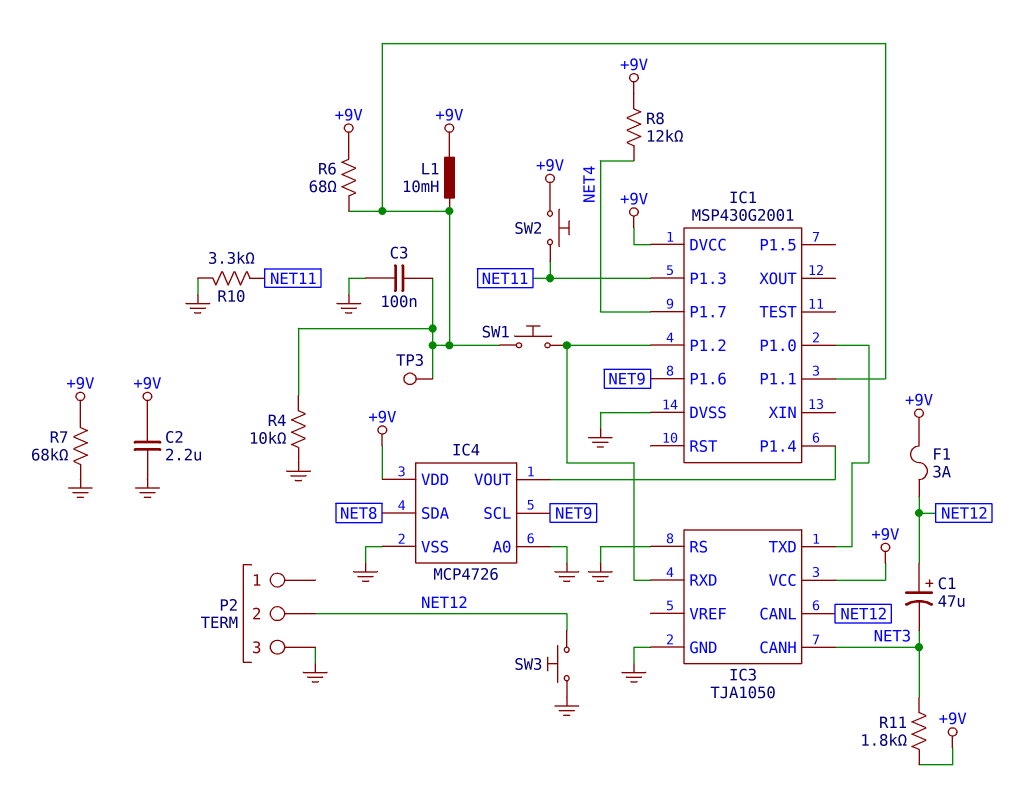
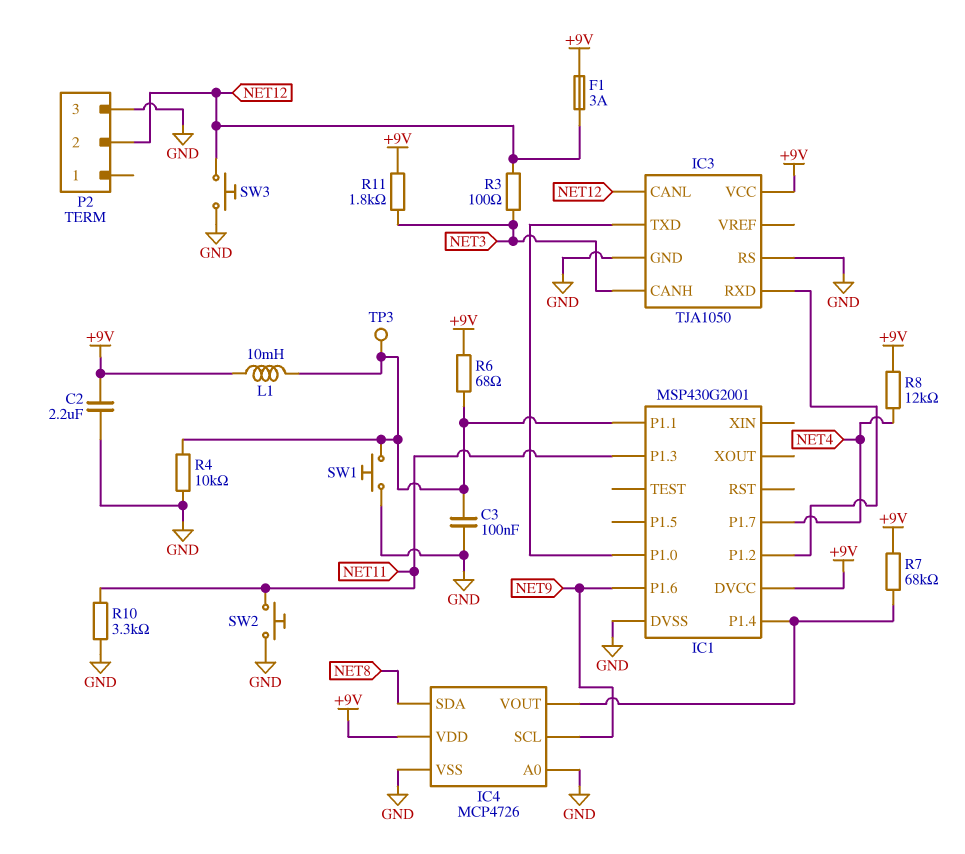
C1: 47uF (plus NET12, minus NET3) -> none
R3: none -> 100 (NET3, NET12)
R7: 68k (+9V, GND) -> 68k (+9V, IC1/P1.4)
SW1: button (IC1/P1.1, IC1/P1.2) -> button (GND, IC1/P1.1)
SW2: button (+9V, NET11) -> button (GND, NET11)

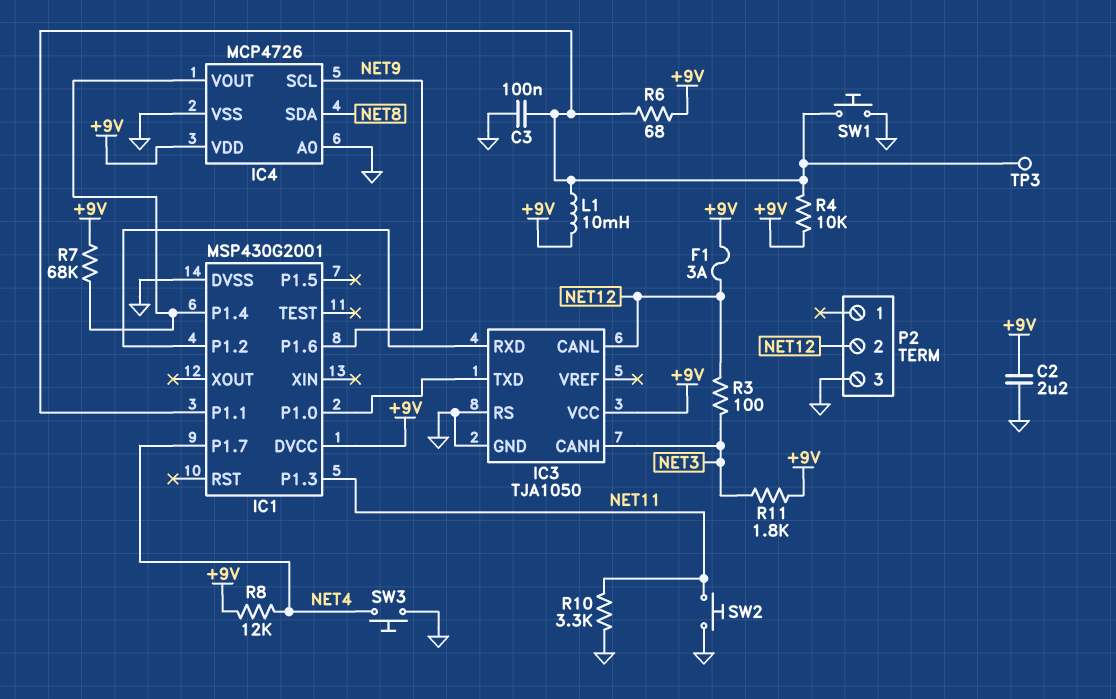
R4: 10k (GND, IC1/P1.1) -> 10k (+9V, IC1/P1.1)
SW3: button (GND, NET12) -> button (GND, NET4)

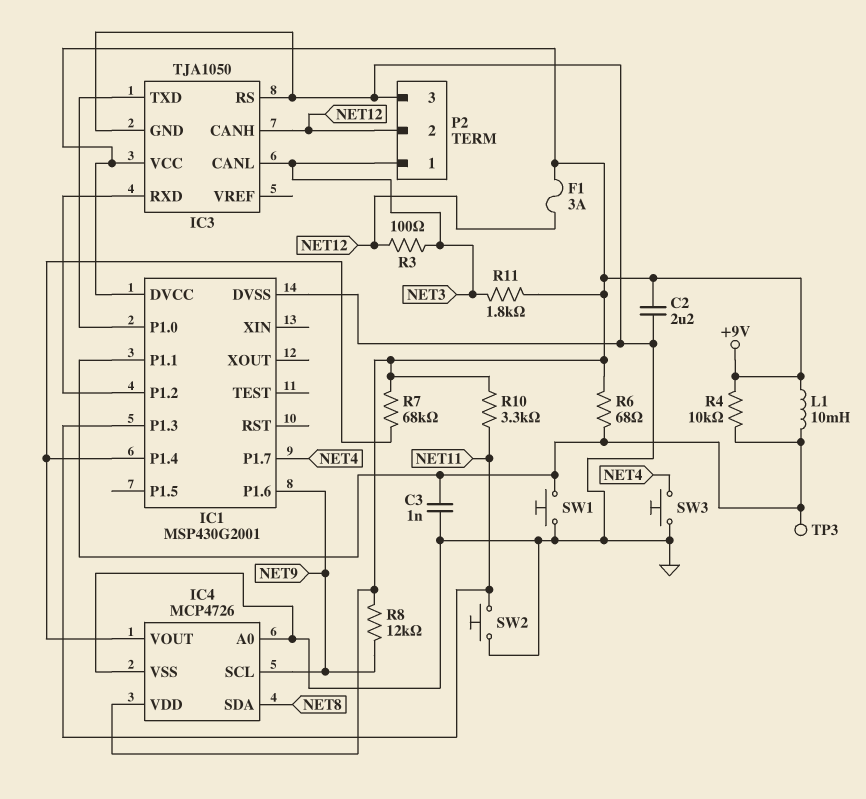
C3: 100nF (GND, IC1/P1.1) -> 1nF (GND, IC1/P1.1)
IC3 pin CANH: NET3 -> NET12
IC3 pin CANL: NET12 -> NET3
P2 pin 1: none -> NET3
R8: 12k (+9V, NET4) -> 12k (+9V, NET9)
R10: 3.3k (GND, NET11) -> 3.3k (+9V, NET11)

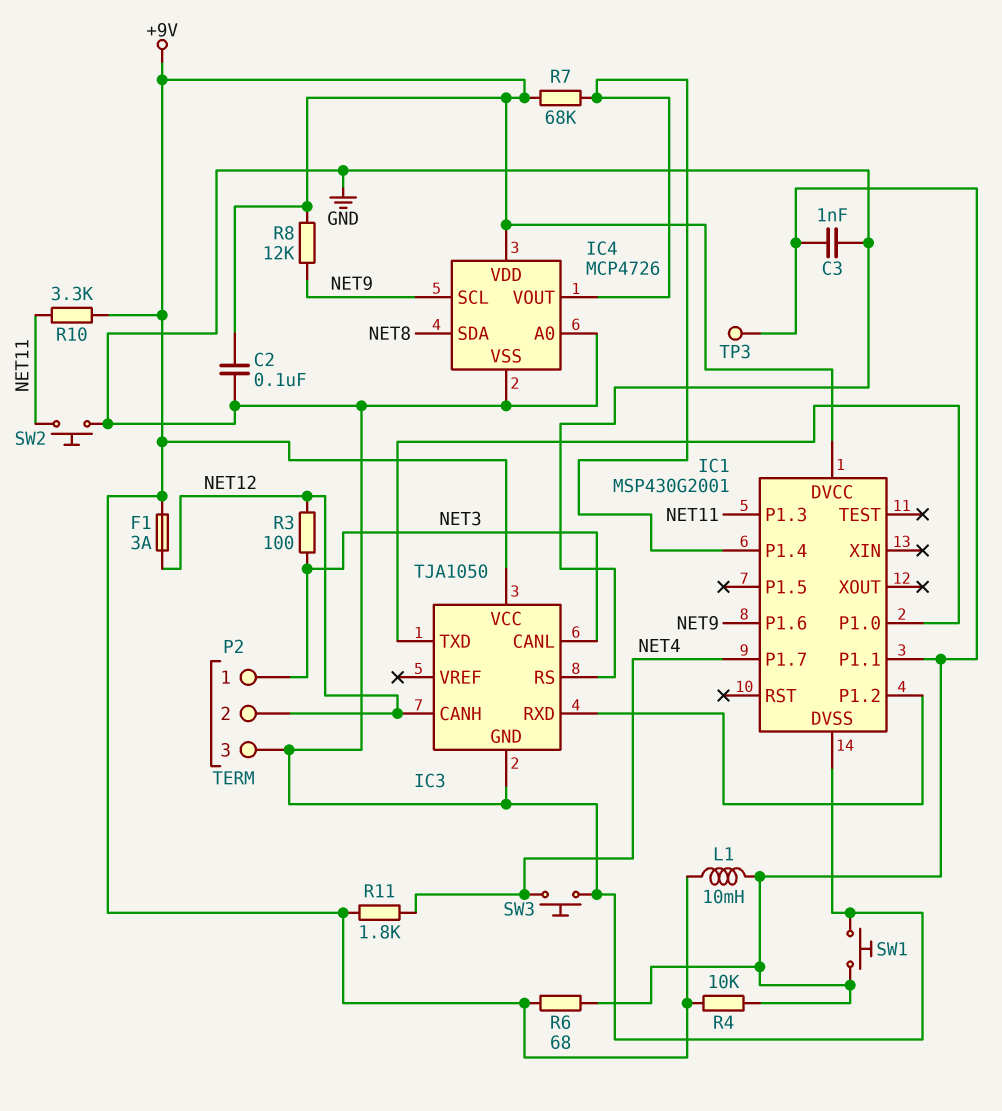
C2: 2.2uF (+9V, GND) -> 100nF (+9V, GND)
R11: 1.8k (+9V, NET3) -> 1.8k (+9V, NET4)

